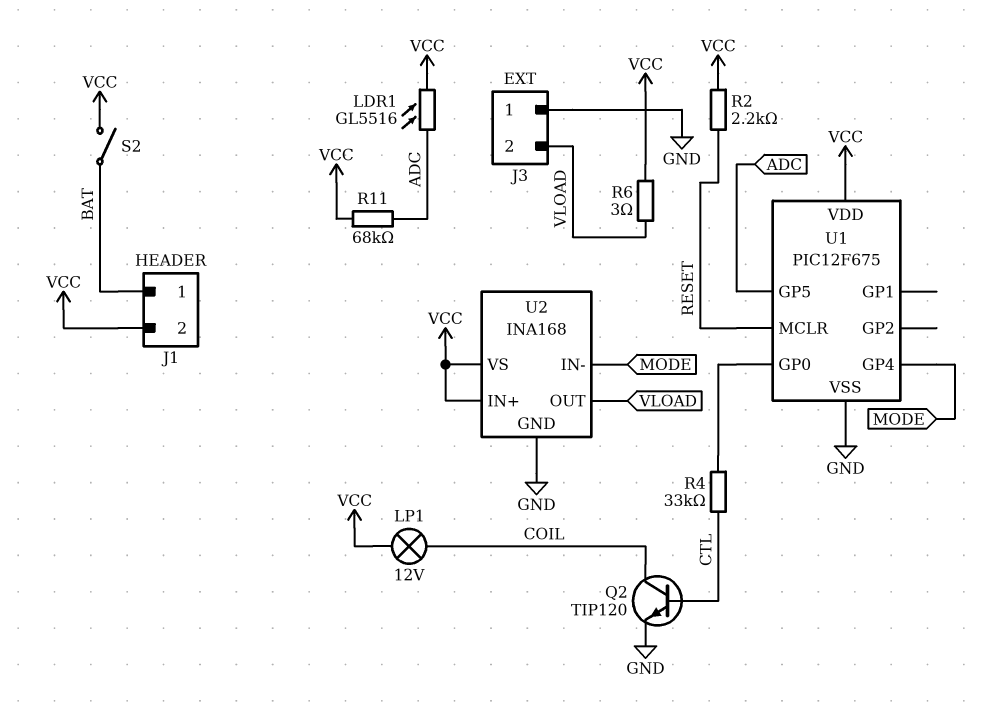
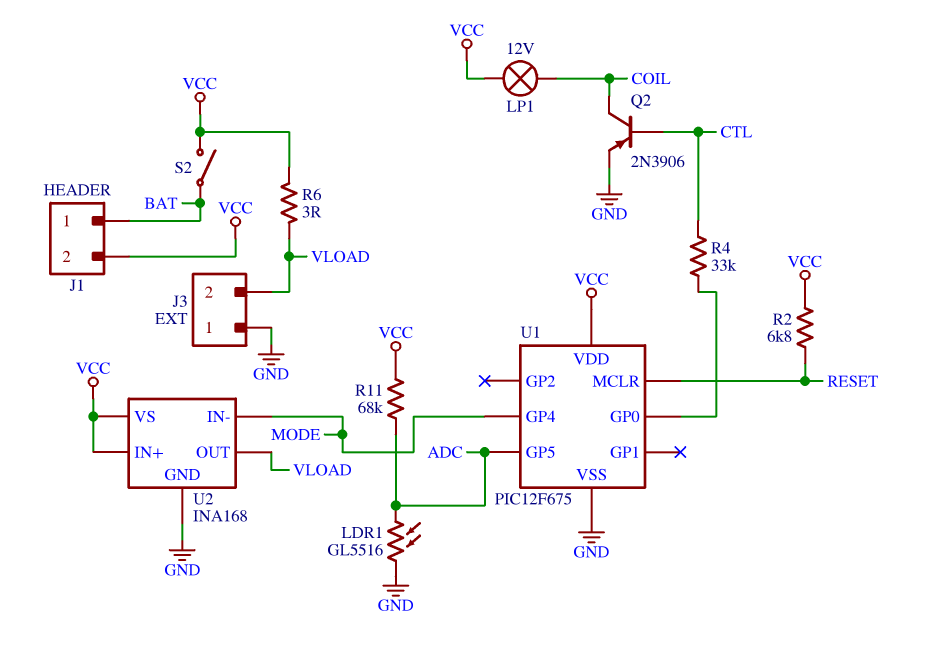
LDR1: GL5516 (ADC, VCC) -> GL5516 (ADC, GND)
Q2: NPN TIP120 (B CTL, C COIL, E GND) -> PNP 2N3906 (B CTL, C COIL, E GND)
R2: 2.2k (RESET, VCC) -> 6.8k (RESET, VCC)

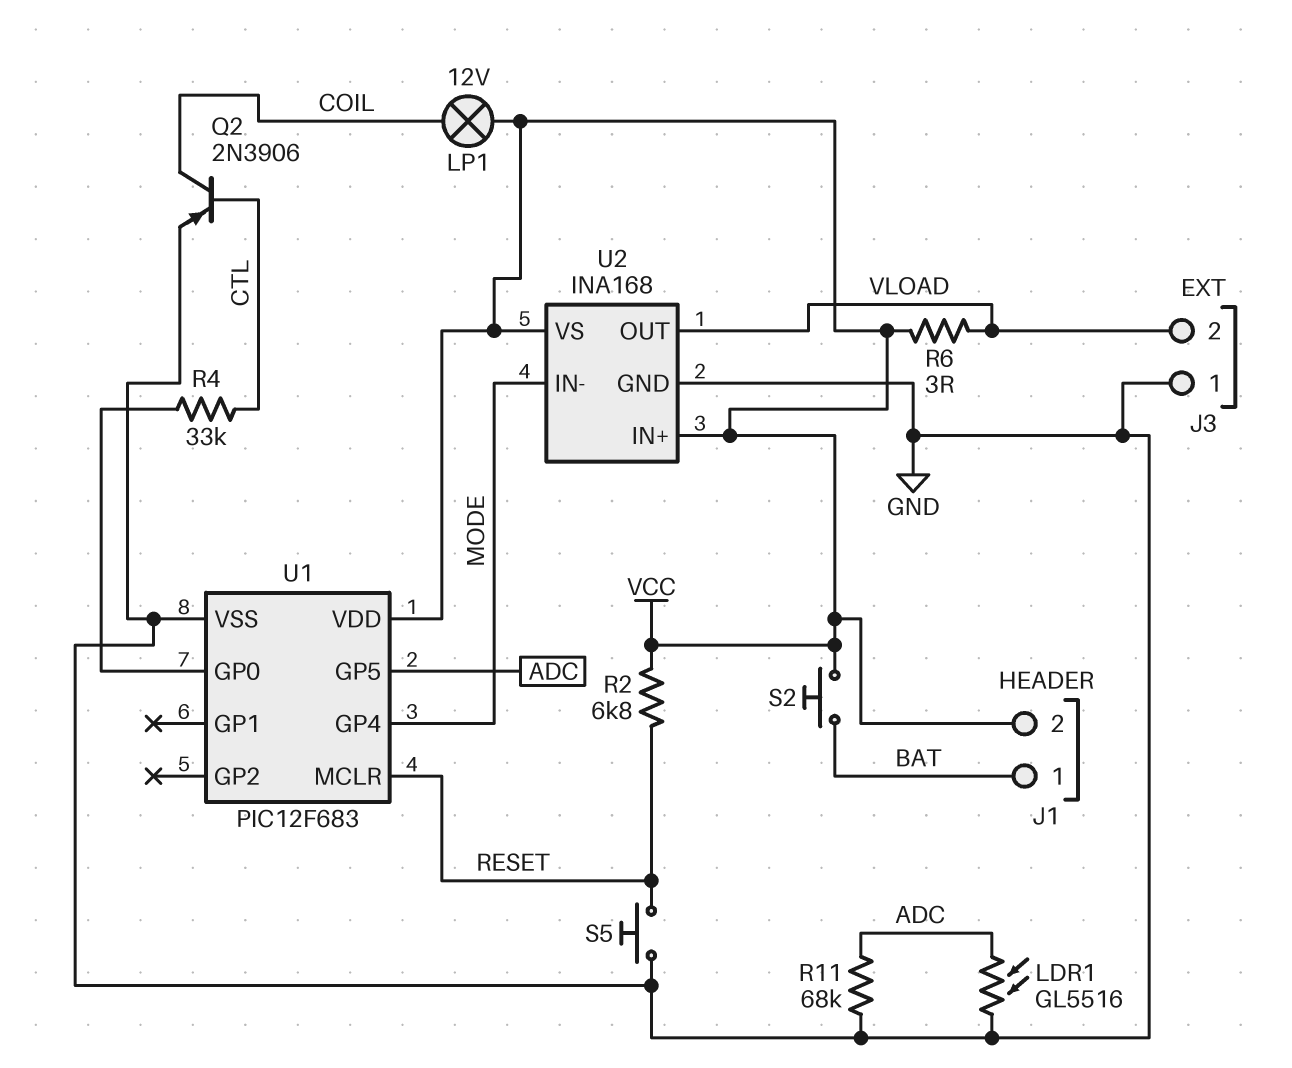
R11: 68k (ADC, VCC) -> 68k (ADC, GND)
S2: switch (BAT, VCC) -> button (BAT, VCC)
S5: none -> button (GND, RESET)
U1: PIC12F675 -> PIC12F683

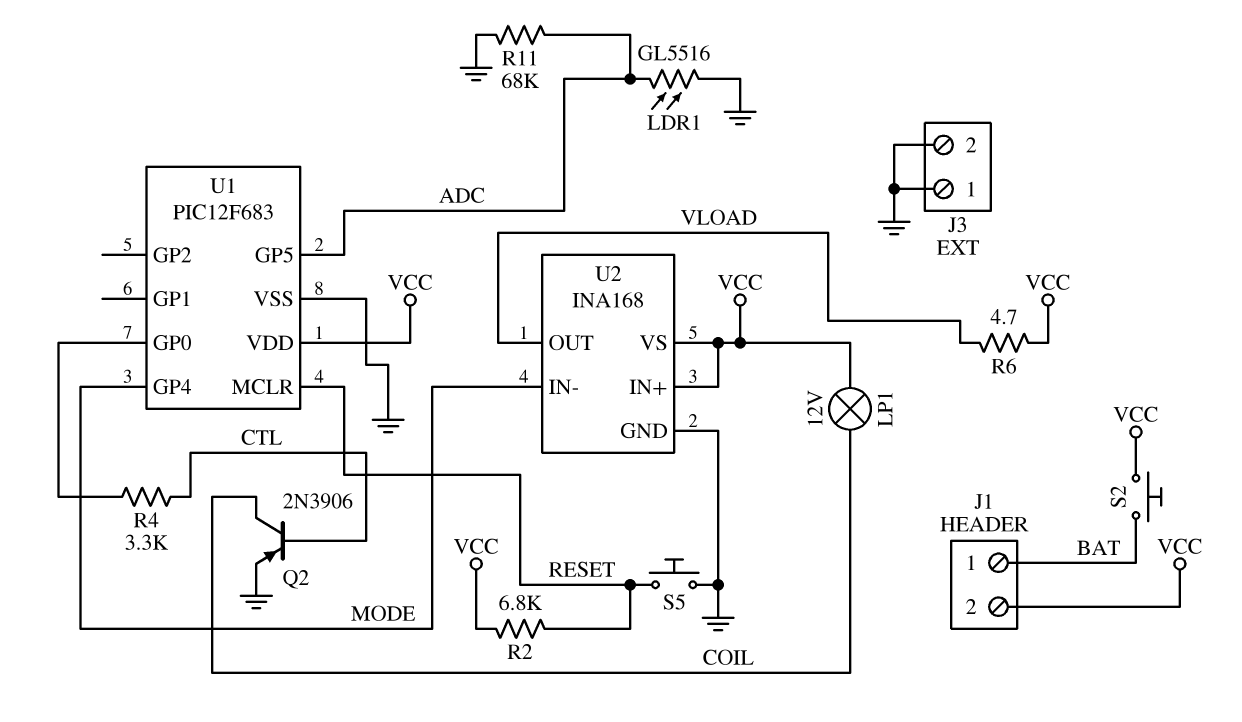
J3 pin 2: VLOAD -> GND
R4: 33k (CTL, U1/GP0) -> 3.3k (CTL, U1/GP0)
R6: 3 (VCC, VLOAD) -> 4.7 (VCC, VLOAD)

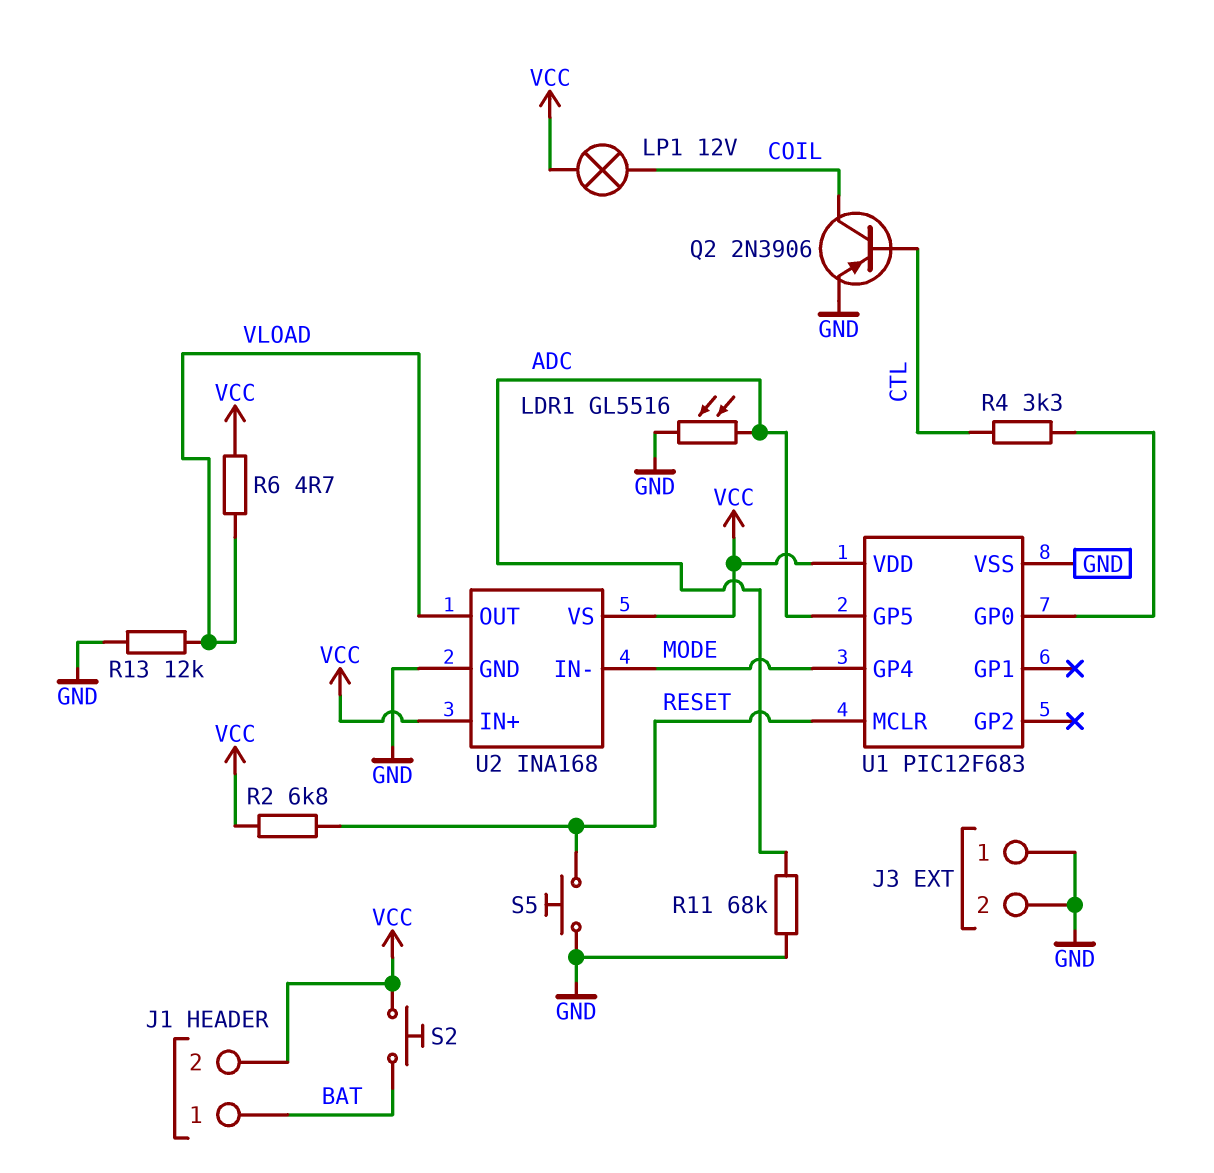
R13: none -> 12k (GND, VLOAD)

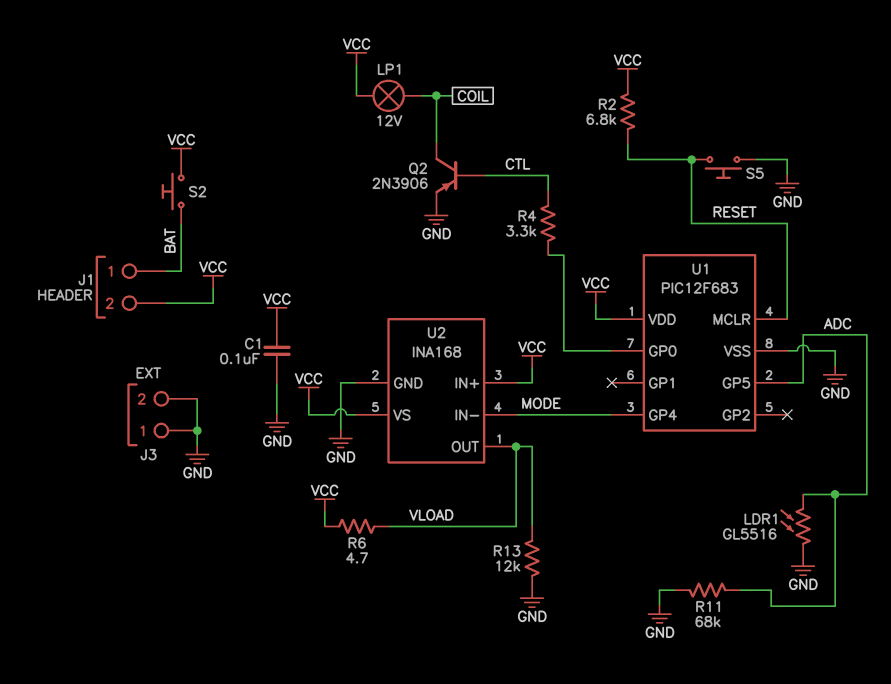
C1: none -> 100nF (GND, VCC)

